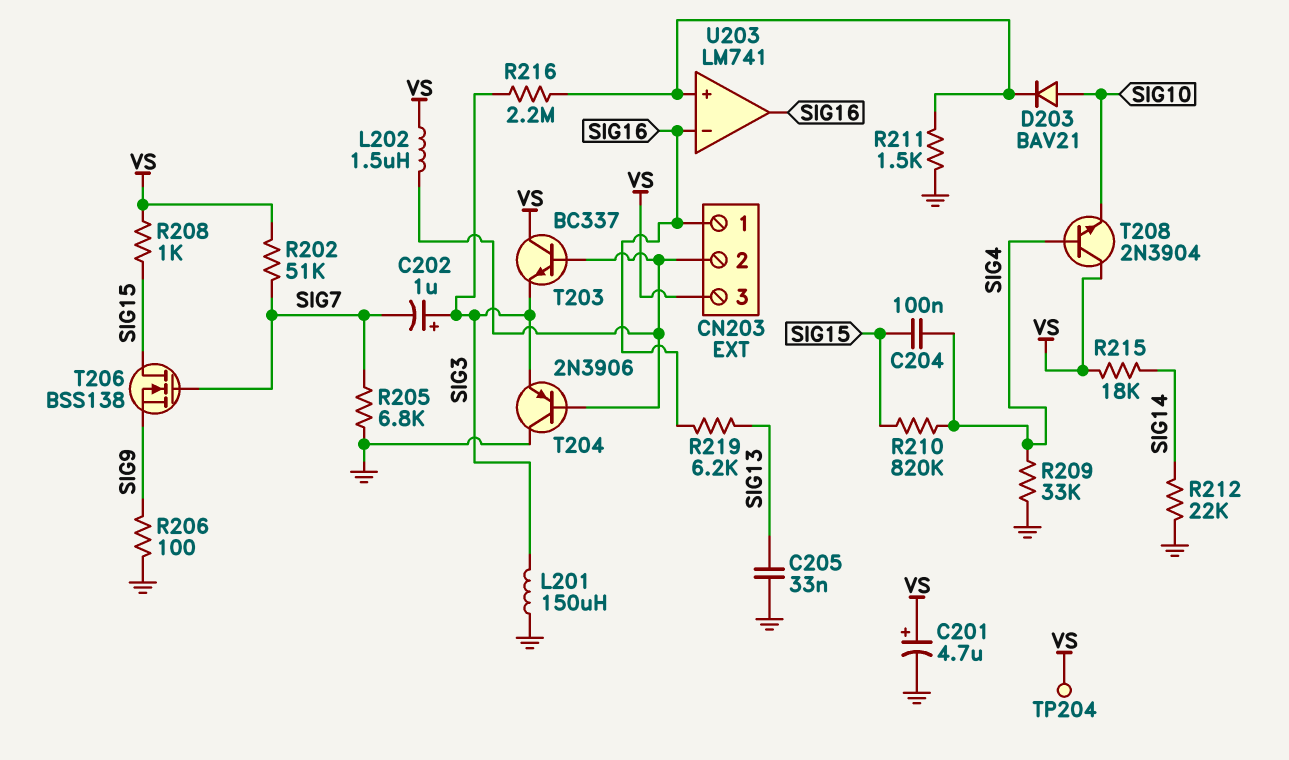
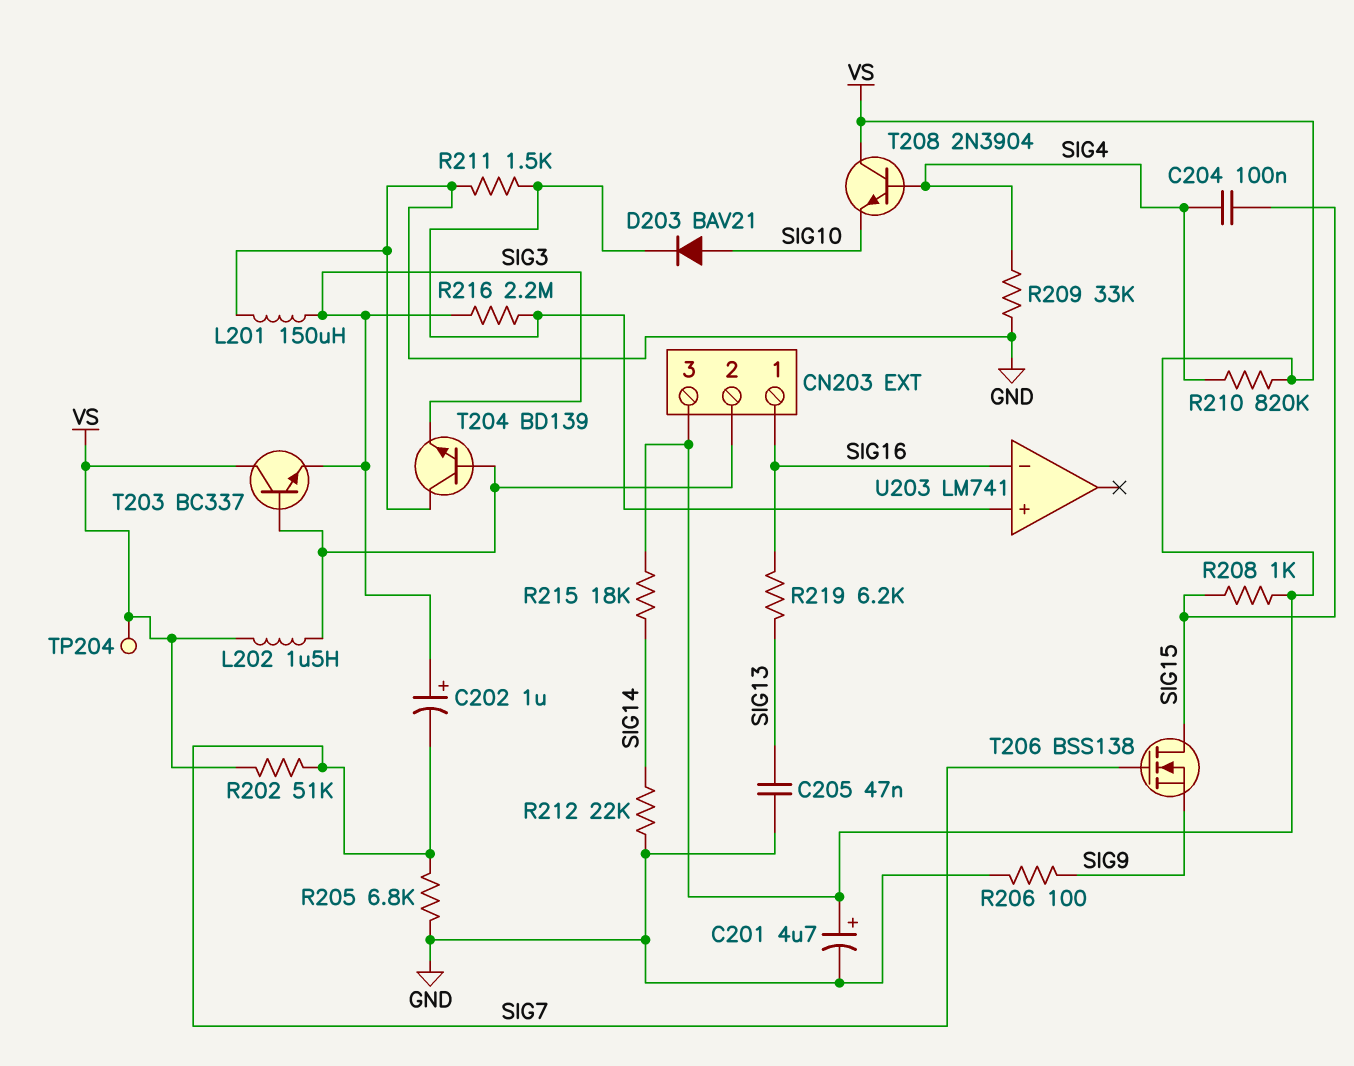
C205: 33nF (GND, SIG13) -> 47nF (GND, SIG13)
R210: 820k (SIG4, SIG15) -> 820k (SIG4, VS)
T204: PNP 2N3906 (B CN203/2, C GND, E SIG3) -> NPN BD139 (B CN203/2, C GND, E SIG3)
U203 pin out: SIG16 -> none

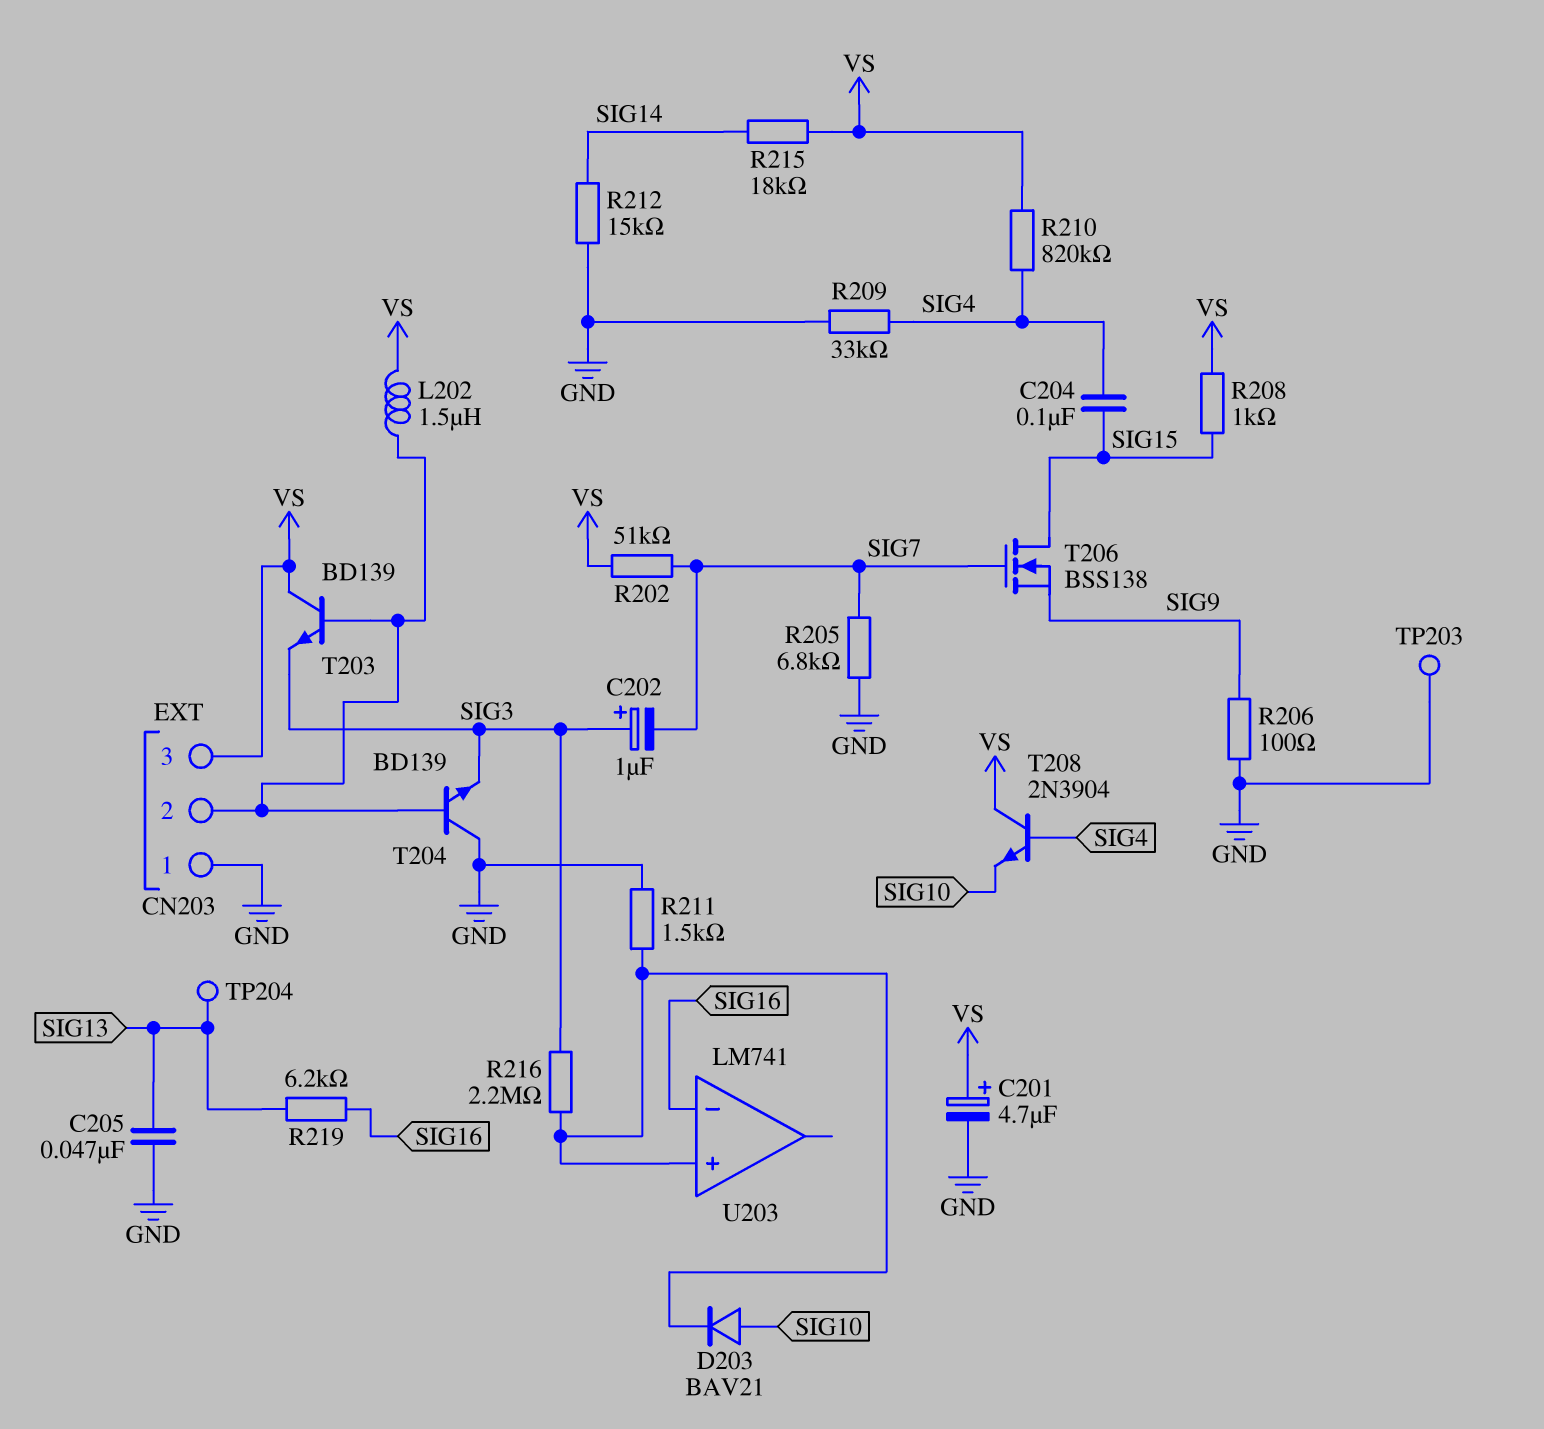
CN203 pin 1: SIG16 -> GND
L201: 150uH (GND, SIG3) -> none
R212: 22k (GND, SIG14) -> 15k (GND, SIG14)
T203: NPN BC337 (B CN203/2, C VS, E SIG3) -> NPN BD139 (B CN203/2, C VS, E SIG3)
TP203: none -> test point (GND)
TP204: test point (VS) -> test point (SIG13)

